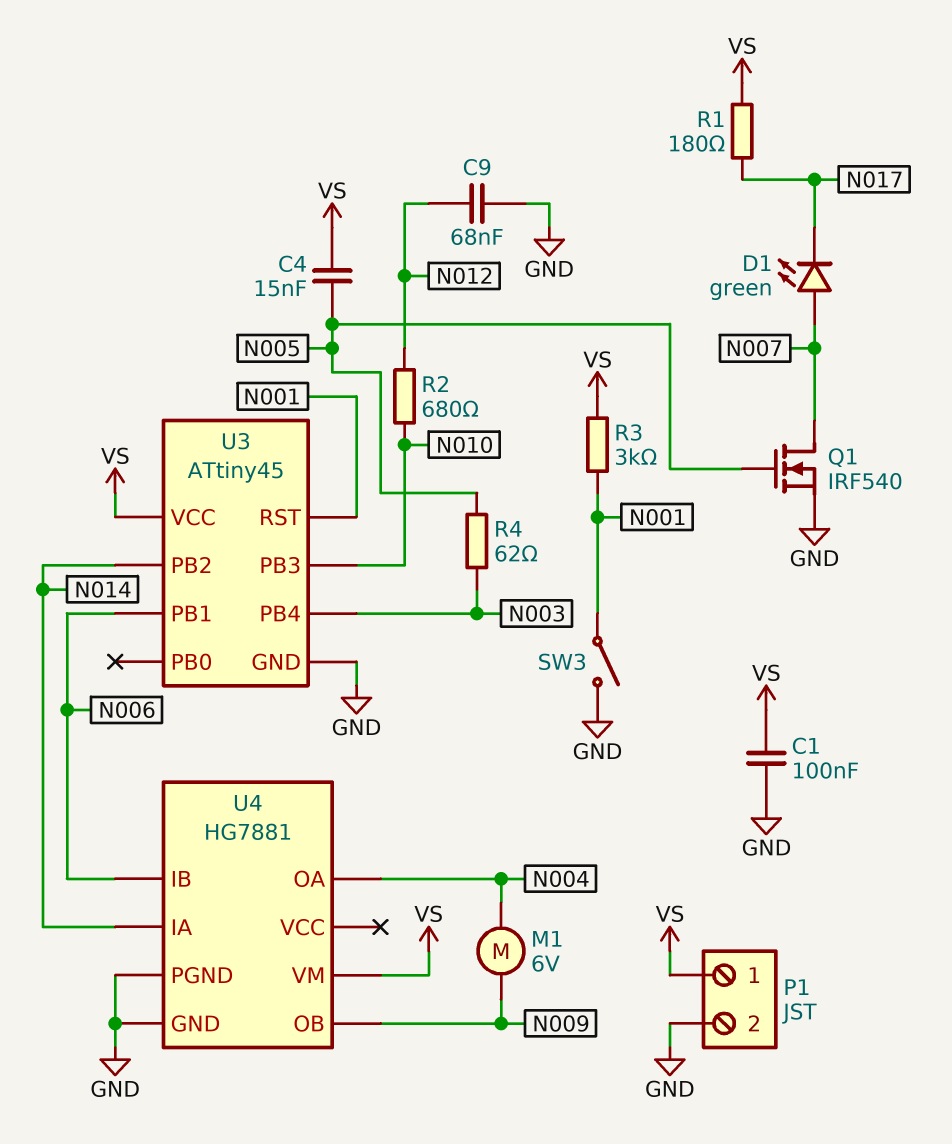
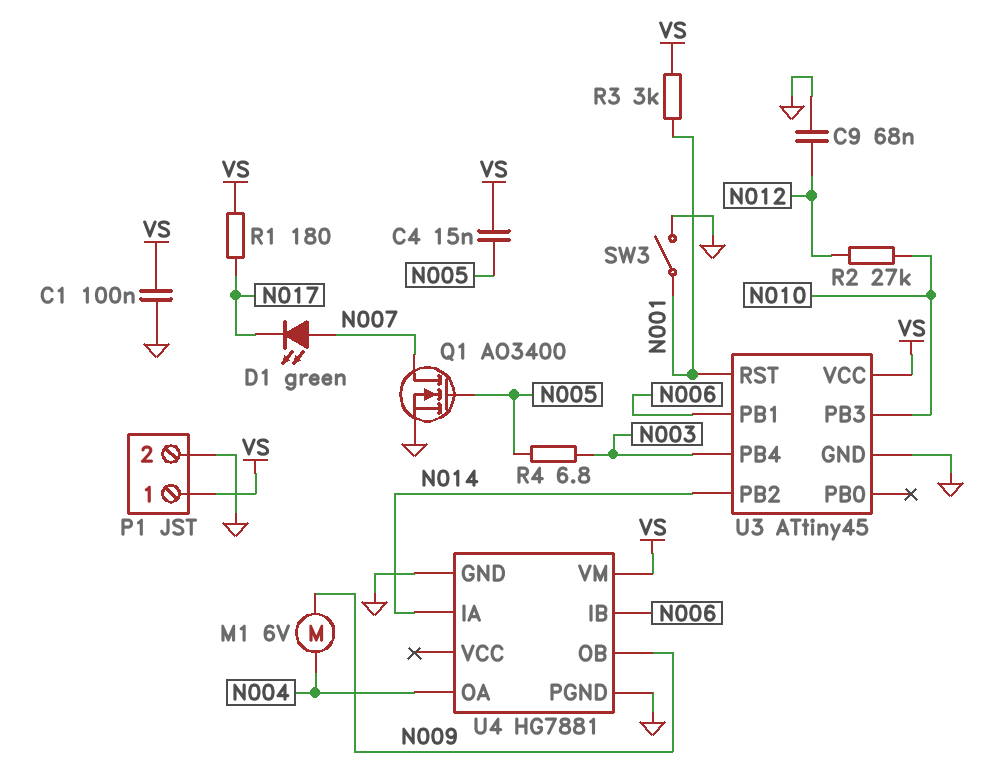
Q1: NMOS IRF540 (G N005, D N007, S GND) -> NMOS AO3400 (G N005, D N007, S GND)
R2: 680 (N010, N012) -> 27k (N010, N012)
R4: 62 (N003, N005) -> 6.8 (N003, N005)

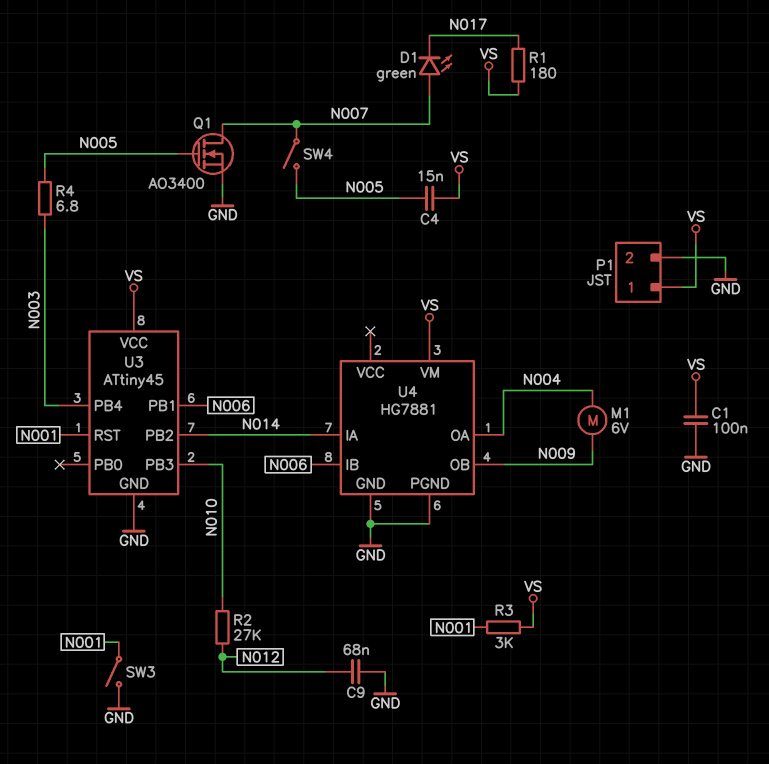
SW4: none -> switch (N005, N007)

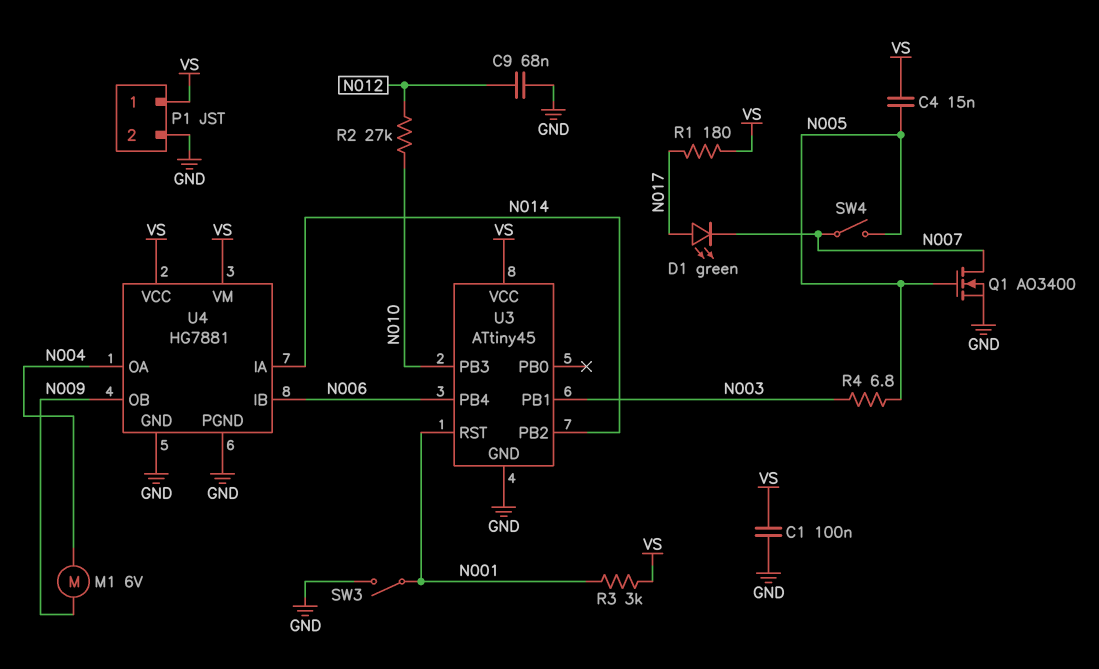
D1: LED green (A N007, K N017) -> LED green (A N017, K N007)
U3 pin PB1: N006 -> N003
U3 pin PB4: N003 -> N006
U4 pin VCC: none -> VS

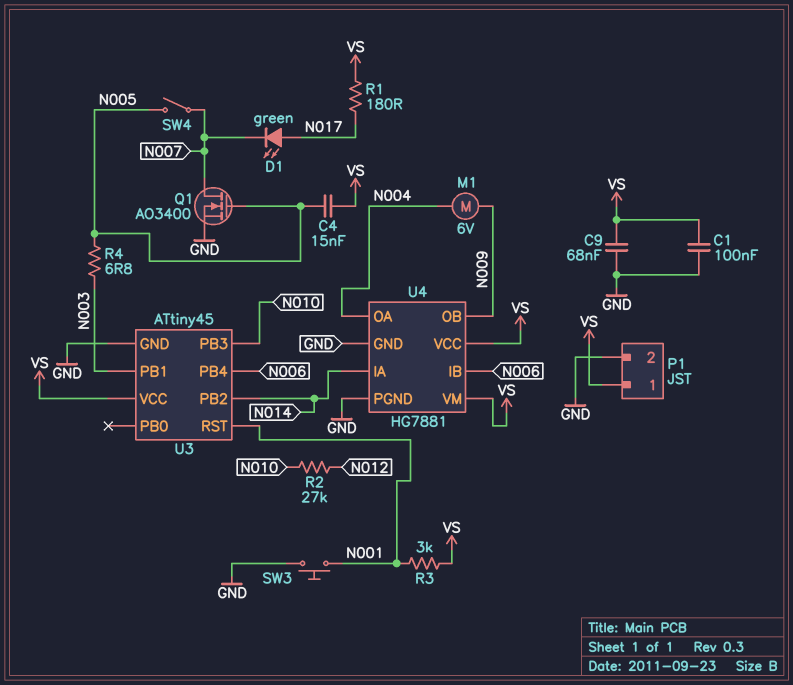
C9: 68nF (GND, N012) -> 68nF (GND, VS)
SW3: switch (GND, N001) -> button (GND, N001)

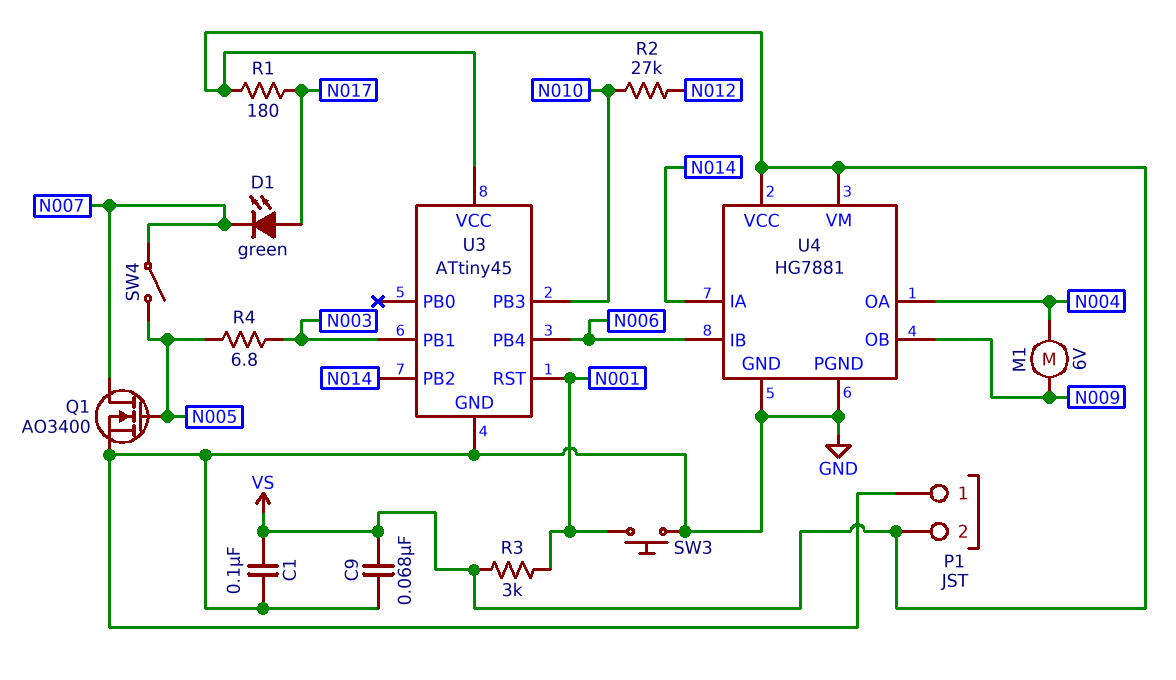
C4: 15nF (N005, VS) -> none
P1 pin 1: VS -> GND
P1 pin 2: GND -> VS

